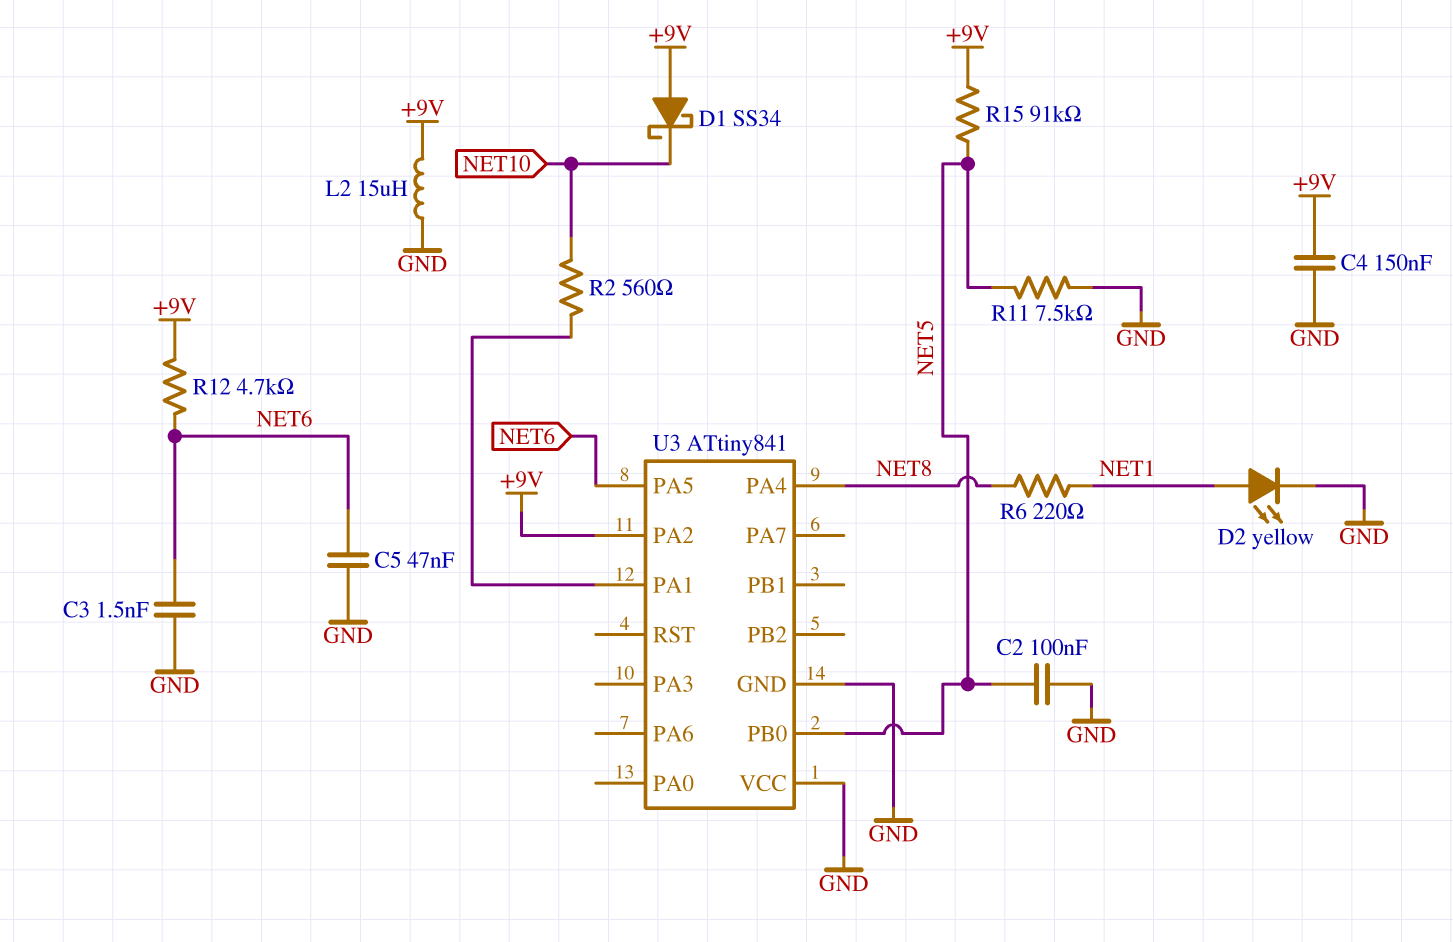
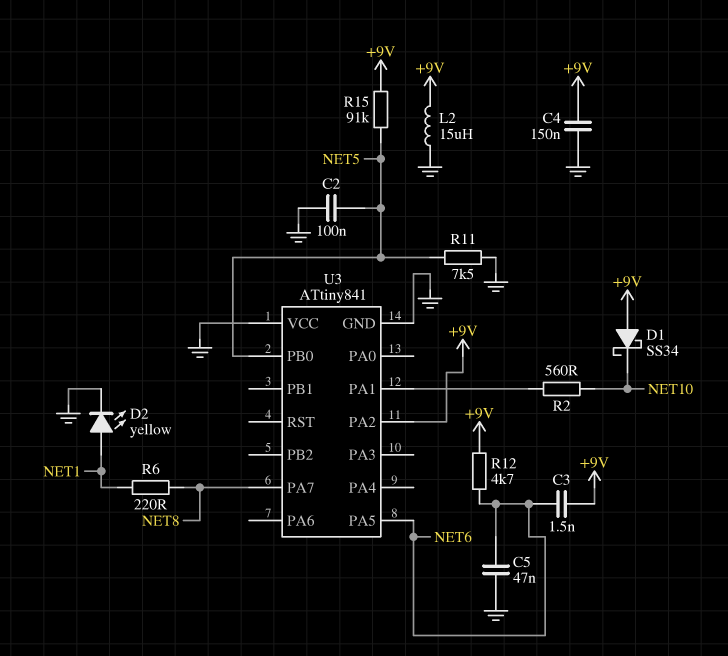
C3: 1.5nF (GND, NET6) -> 1.5nF (+9V, NET6)
U3 pin PA4: NET8 -> none
U3 pin PA7: none -> NET8

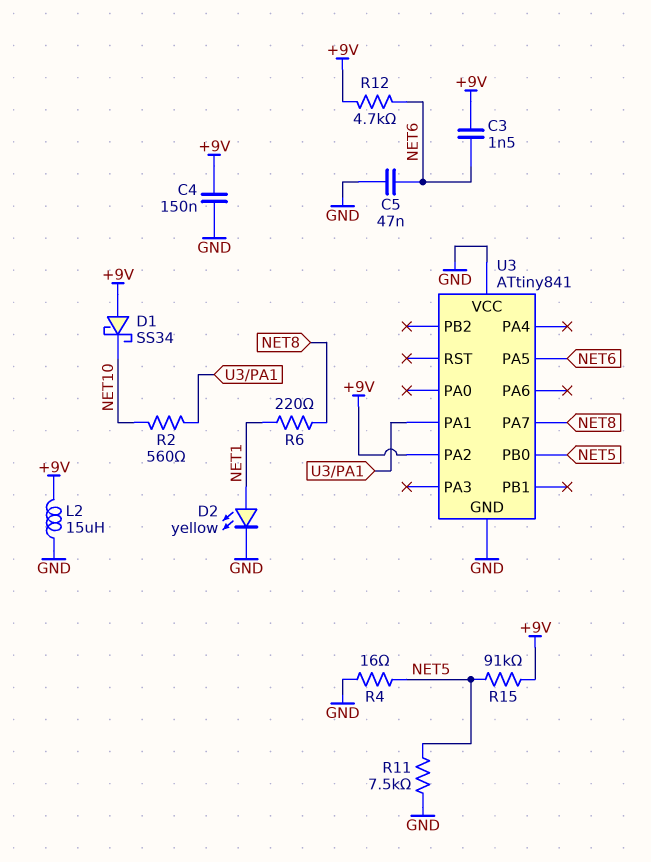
C2: 100nF (GND, NET5) -> none
R4: none -> 16 (GND, NET5)

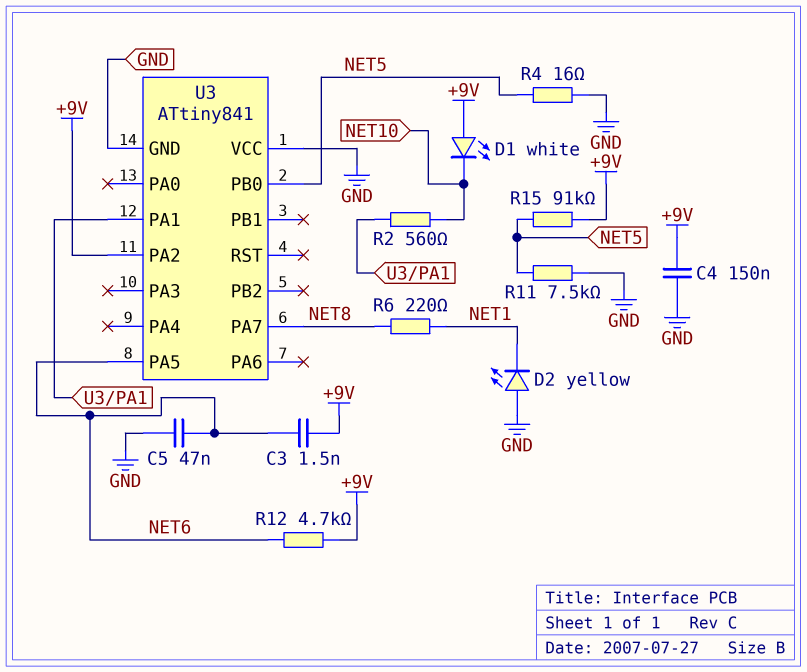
D1: schottky SS34 (A +9V, K NET10) -> LED white (A +9V, K NET10)
D2: LED yellow (A NET1, K GND) -> LED yellow (A GND, K NET1)
L2: 15uH (+9V, GND) -> none

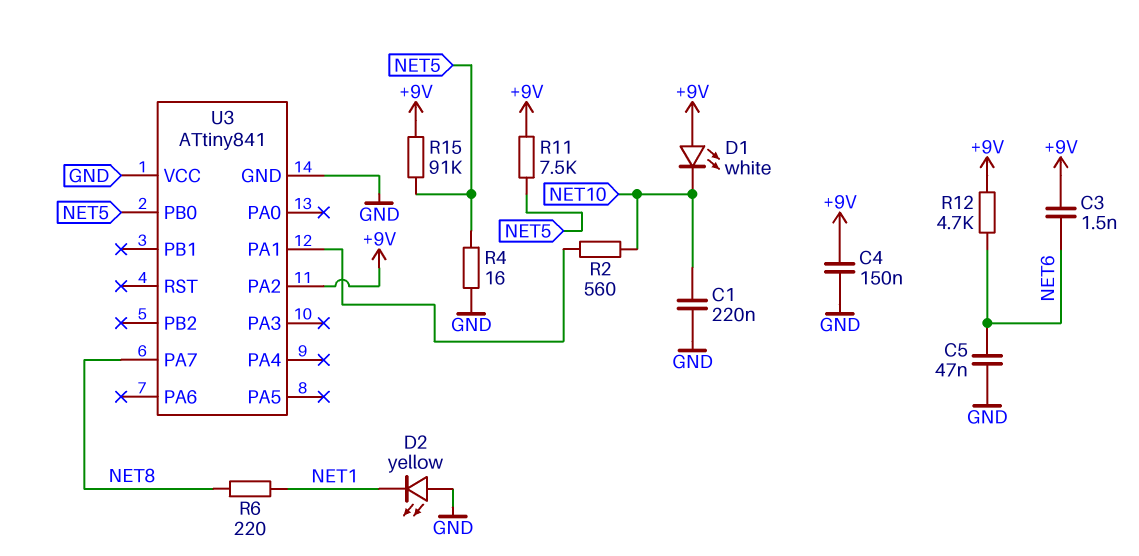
C1: none -> 220nF (GND, NET10)
R11: 7.5k (GND, NET5) -> 7.5k (+9V, NET5)
U3 pin PA5: NET6 -> none

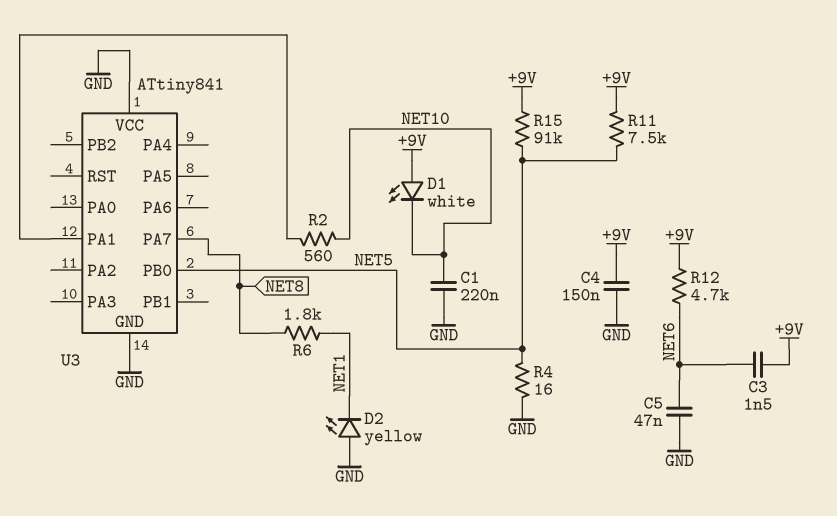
R6: 220 (NET1, NET8) -> 1.8k (NET1, NET8)
U3 pin PA2: +9V -> none

